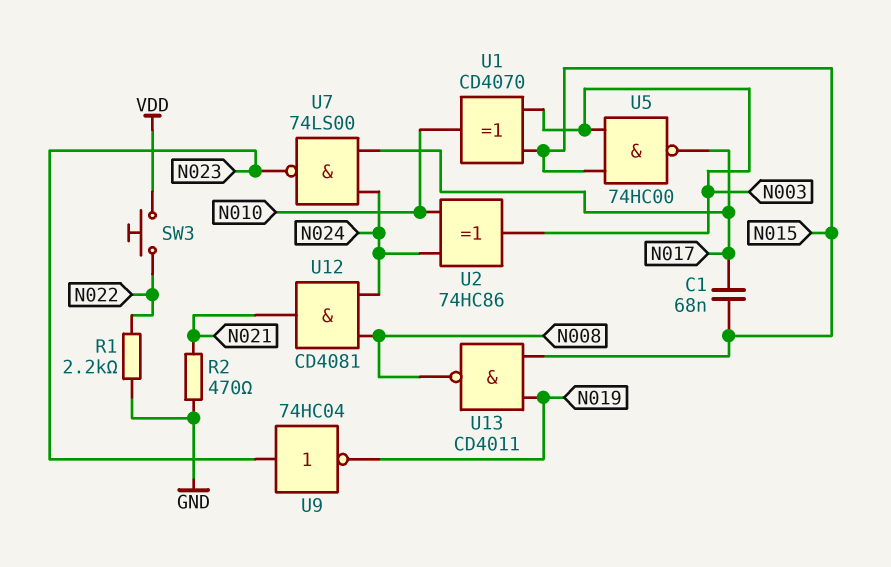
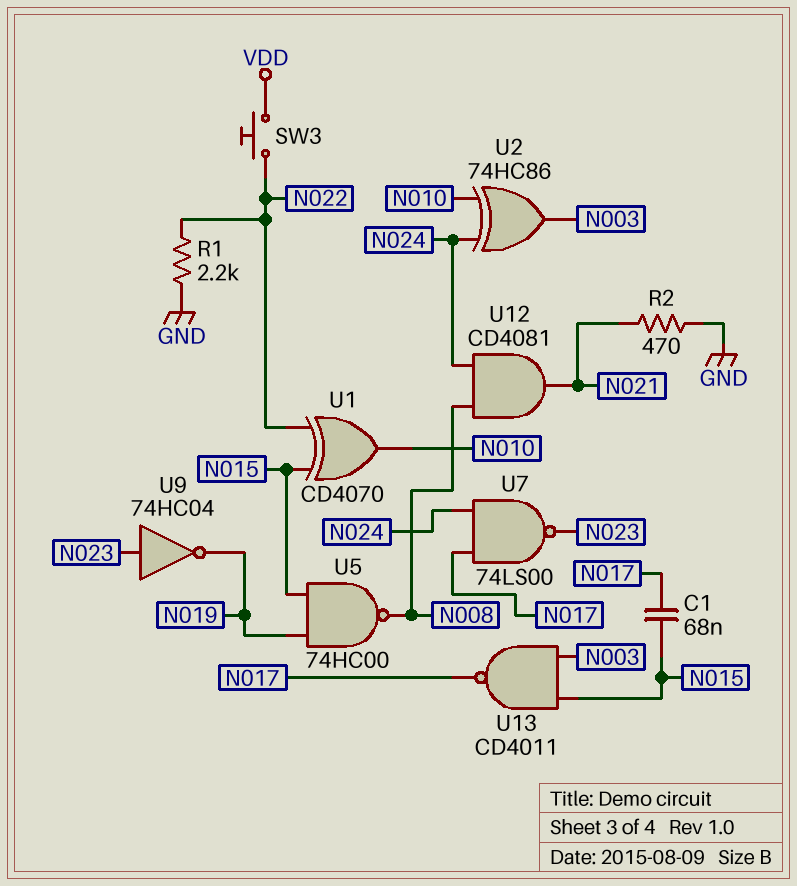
U1: XOR CD4070 (in N003, in N015, out N010) -> XOR CD4070 (in N015, in N022, out N010)
U5: NAND 74HC00 (in N003, in N015, out N017) -> NAND 74HC00 (in N015, in N019, out N008)
U13: NAND CD4011 (in N015, in N019, out N008) -> NAND CD4011 (in N003, in N015, out N017)

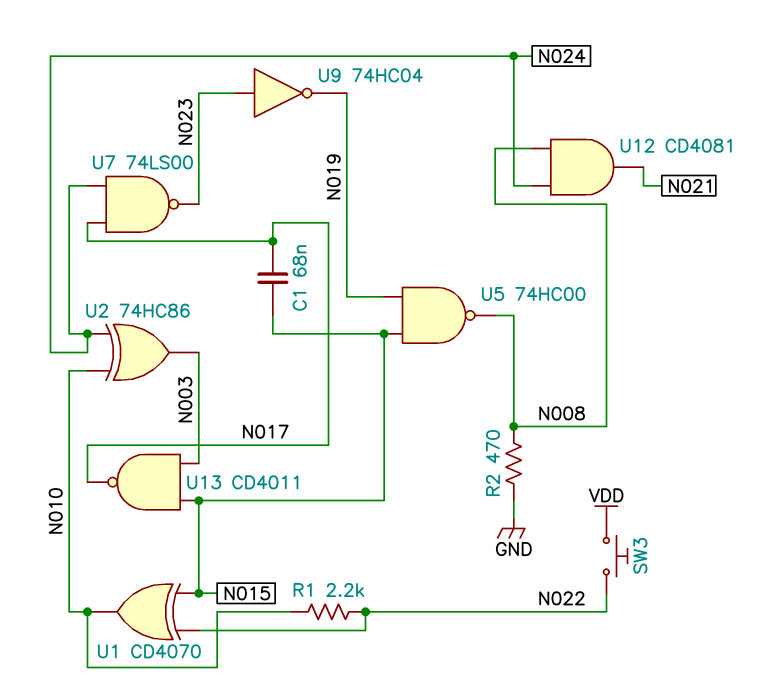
R1: 2.2k (GND, N022) -> 2.2k (N010, N022)
R2: 470 (GND, N021) -> 470 (GND, N008)

